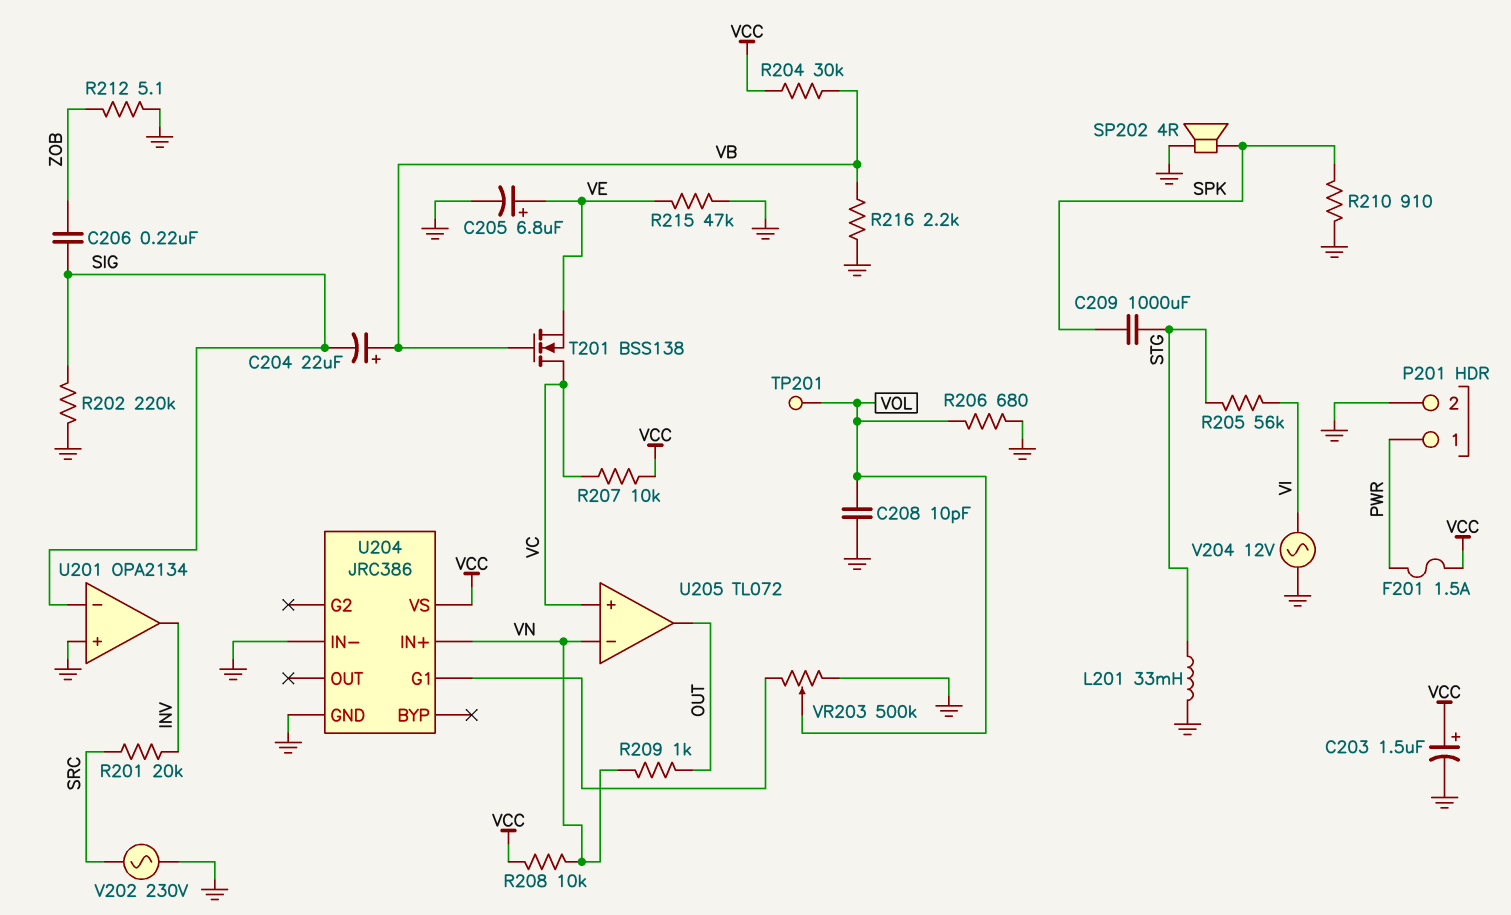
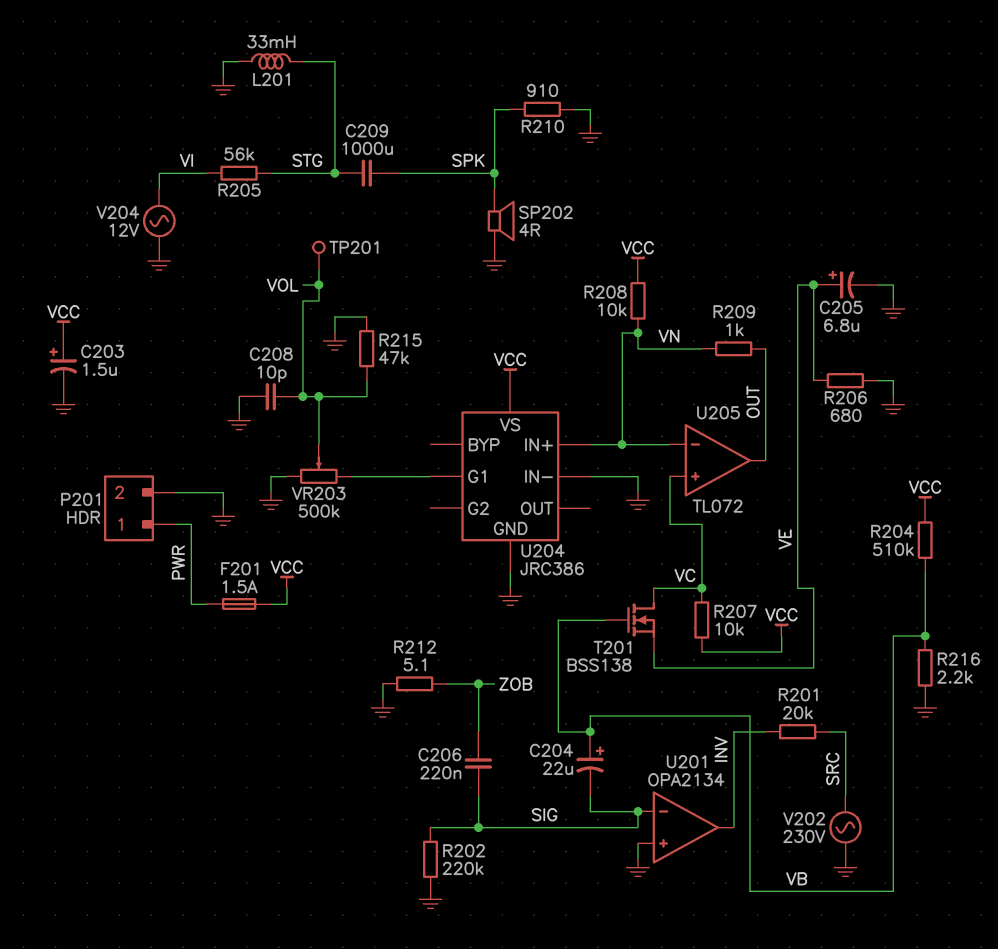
R204: 30k (VB, VCC) -> 510k (VB, VCC)
R206: 680 (GND, VOL) -> 680 (GND, VE)
R215: 47k (GND, VE) -> 47k (GND, VOL)

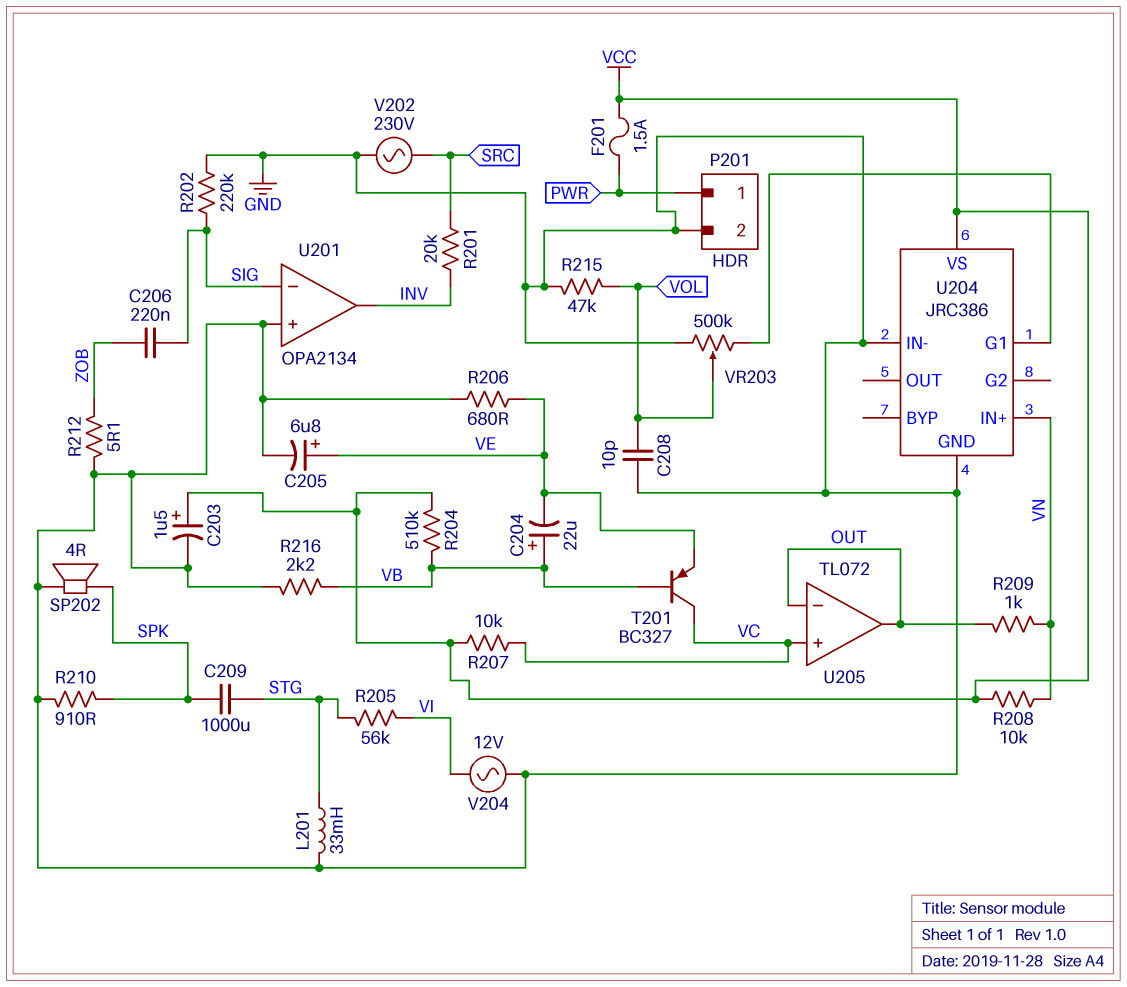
C204: 22uF (plus VB, minus SIG) -> 22uF (plus VB, minus VE)
T201: NMOS BSS138 (G VB, D VC, S VE) -> PNP BC327 (B VB, C VC, E VE)
TP201: test point (VOL) -> none
U205 pin in-: VN -> OUT

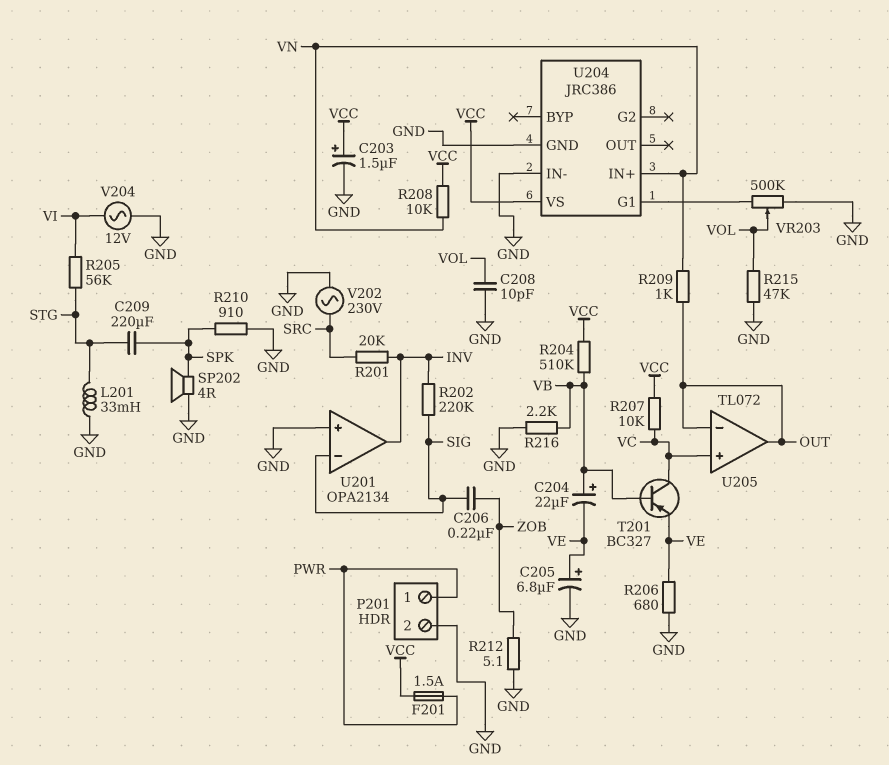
C209: 1000uF (SPK, STG) -> 220uF (SPK, STG)
R202: 220k (GND, SIG) -> 220k (INV, SIG)

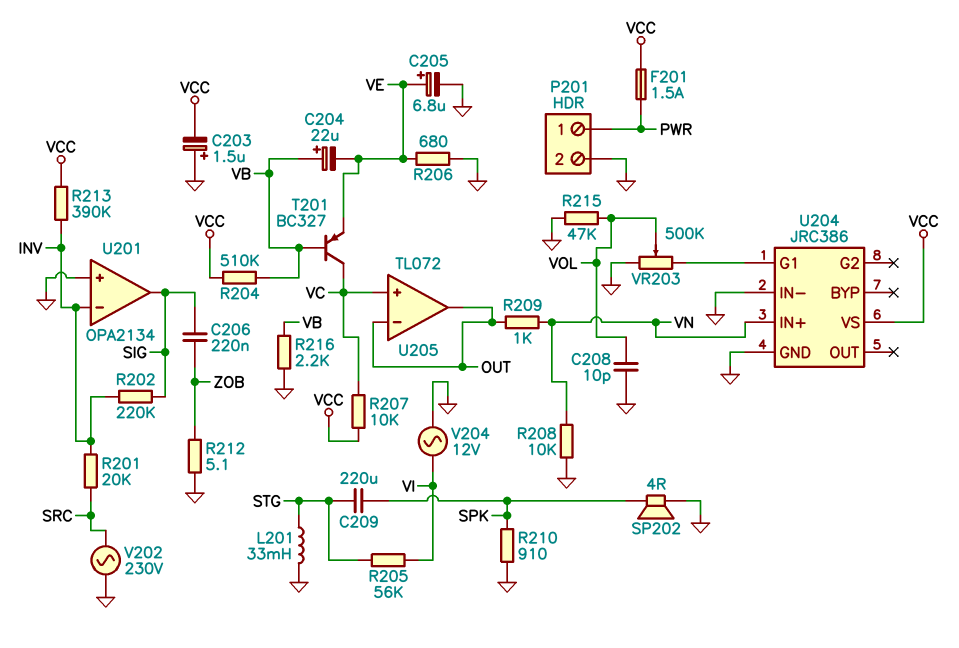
C203: 1.5uF (plus VCC, minus GND) -> 1.5uF (plus GND, minus VCC)
R208: 10k (VCC, VN) -> 10k (GND, VN)
R213: none -> 390k (INV, VCC)
U201 pin in-: SIG -> INV
U201 pin out: INV -> SIG

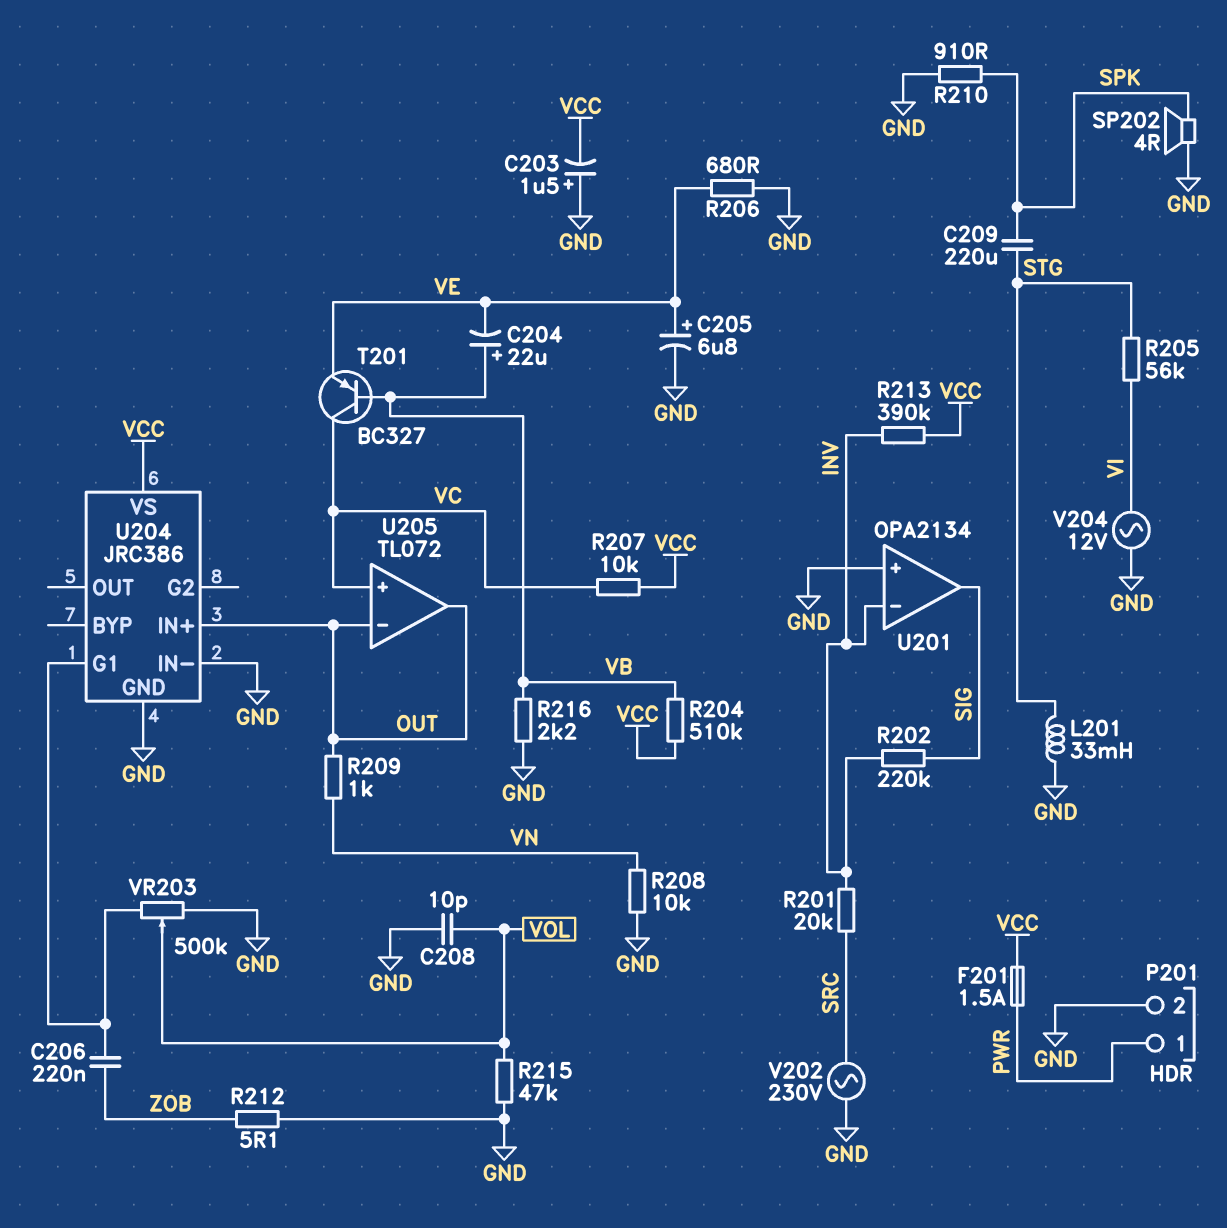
C206: 220nF (SIG, ZOB) -> 220nF (U204/G1, ZOB)
U204 pin IN+: VN -> OUT

